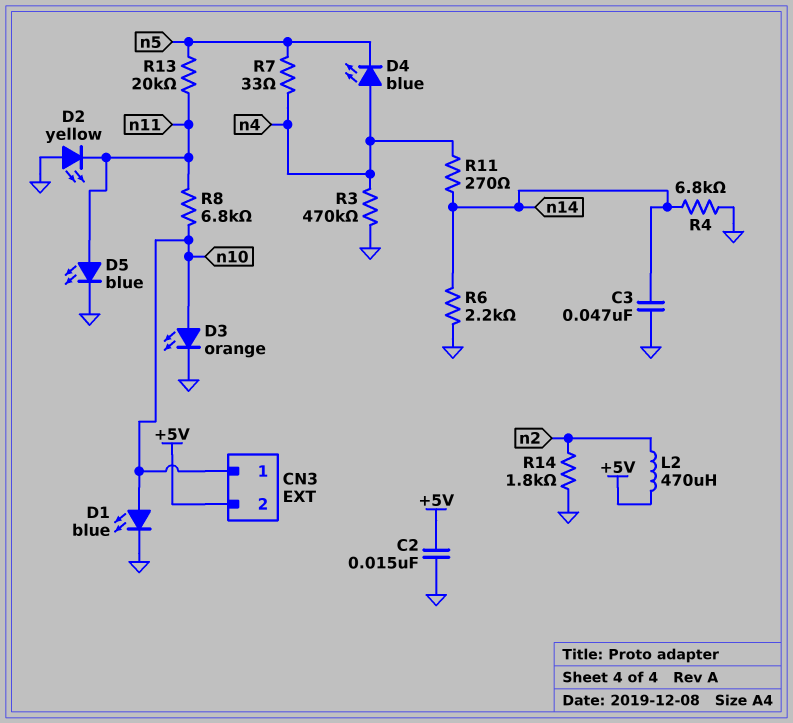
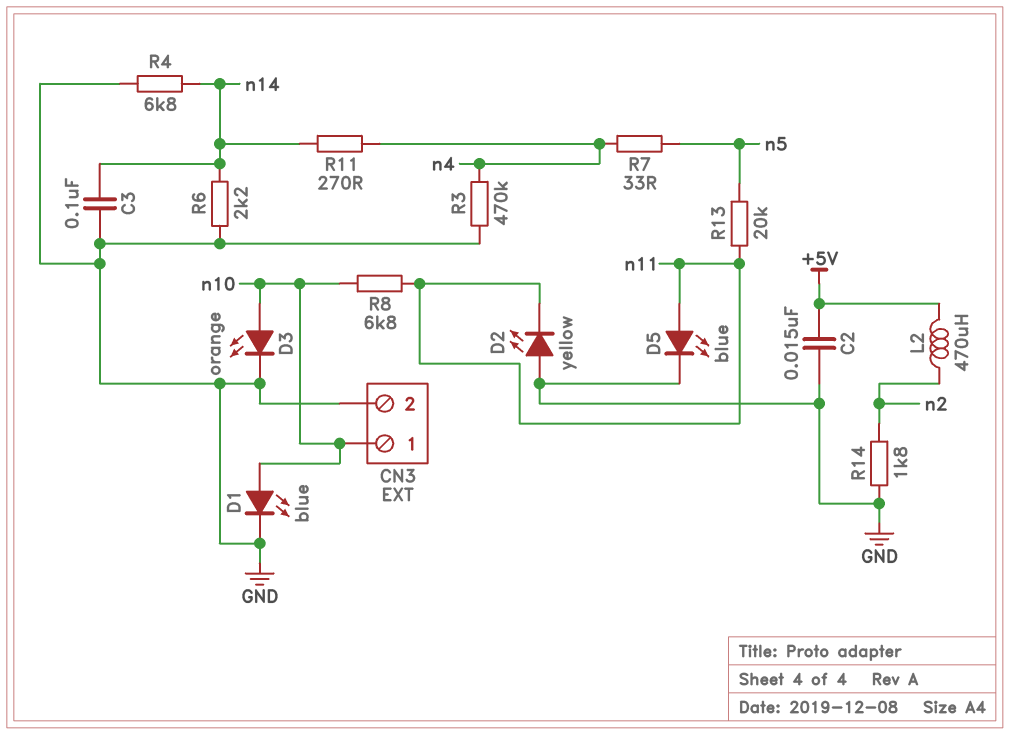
C3: 47nF (GND, n14) -> 100nF (GND, n14)
CN3 pin 2: +5V -> GND
D4: LED blue (A n4, K n5) -> none

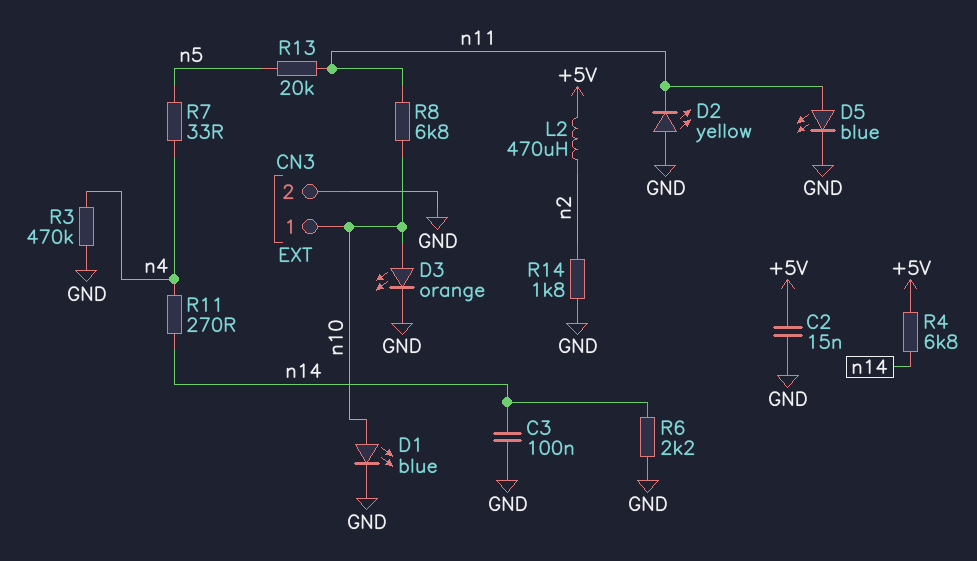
R4: 6.8k (GND, n14) -> 6.8k (+5V, n14)

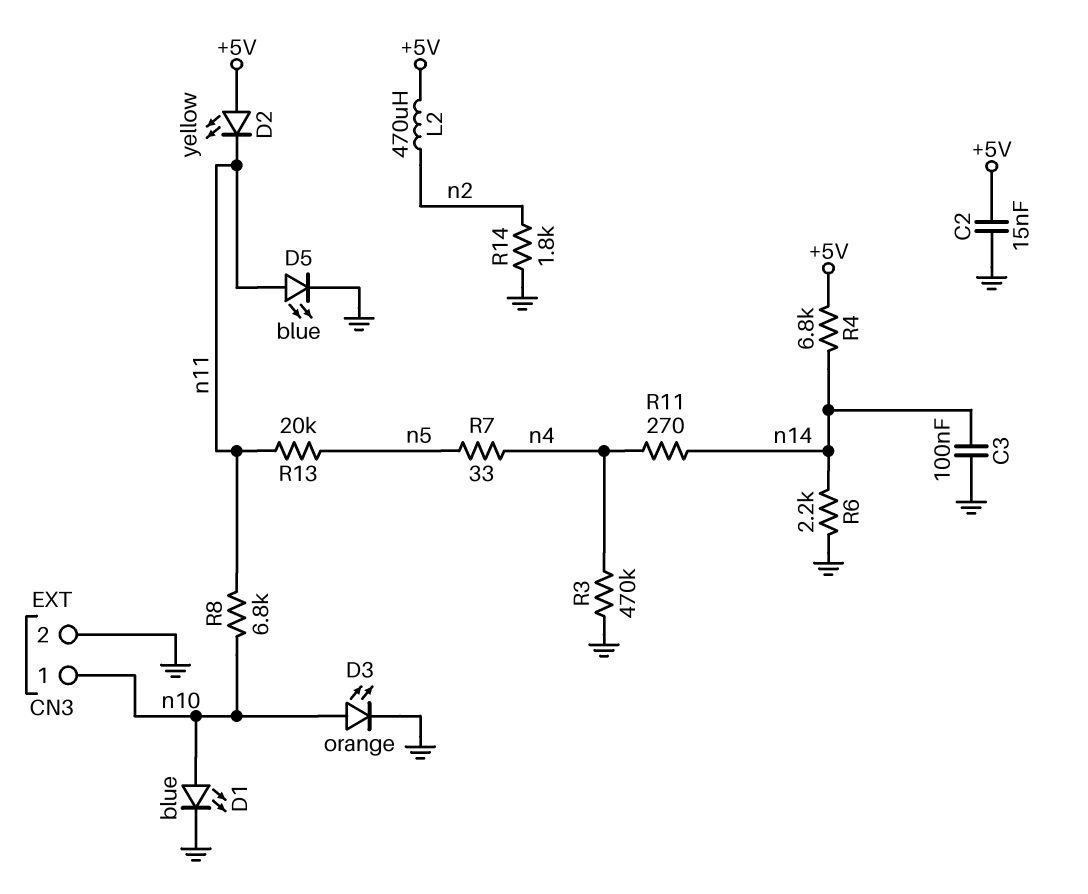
D2: LED yellow (A GND, K n11) -> LED yellow (A +5V, K n11)

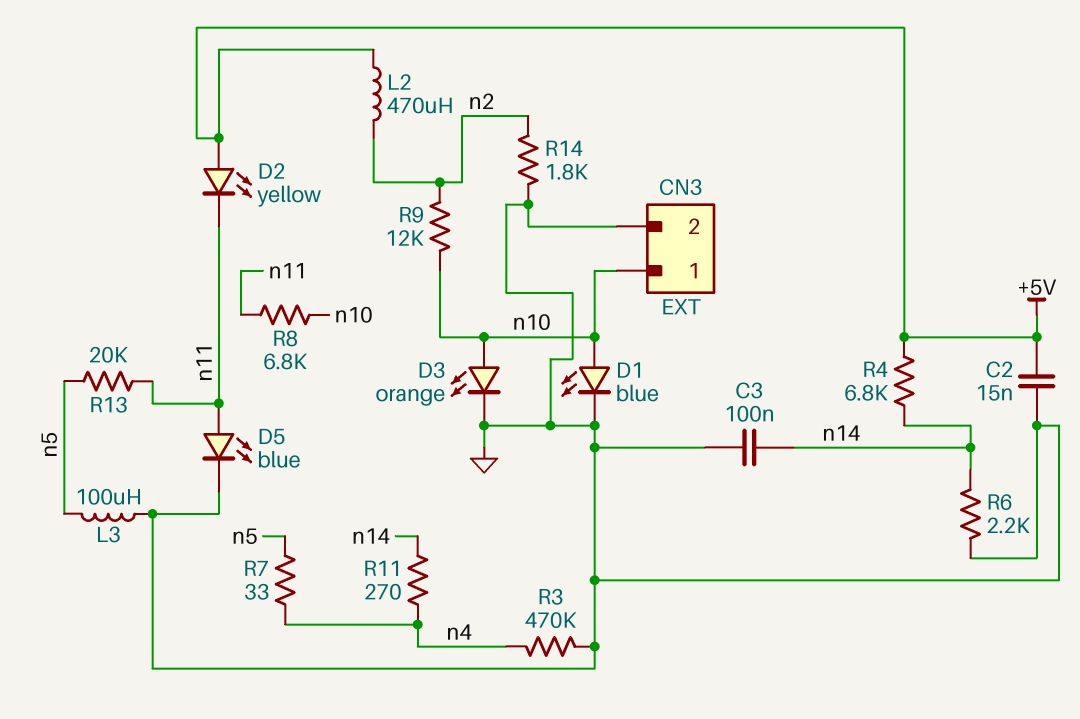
L3: none -> 100uH (GND, n5)
R9: none -> 12k (n2, n10)

